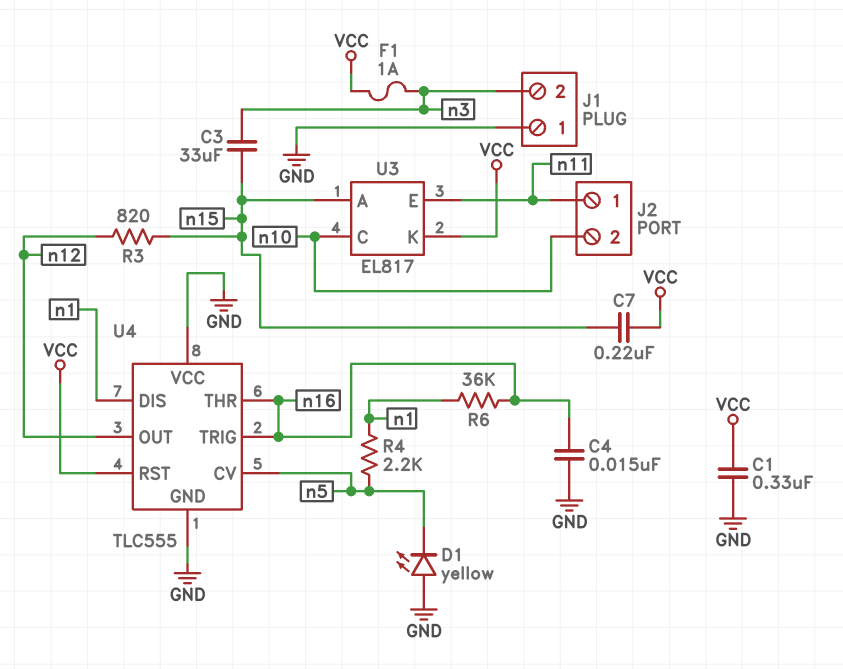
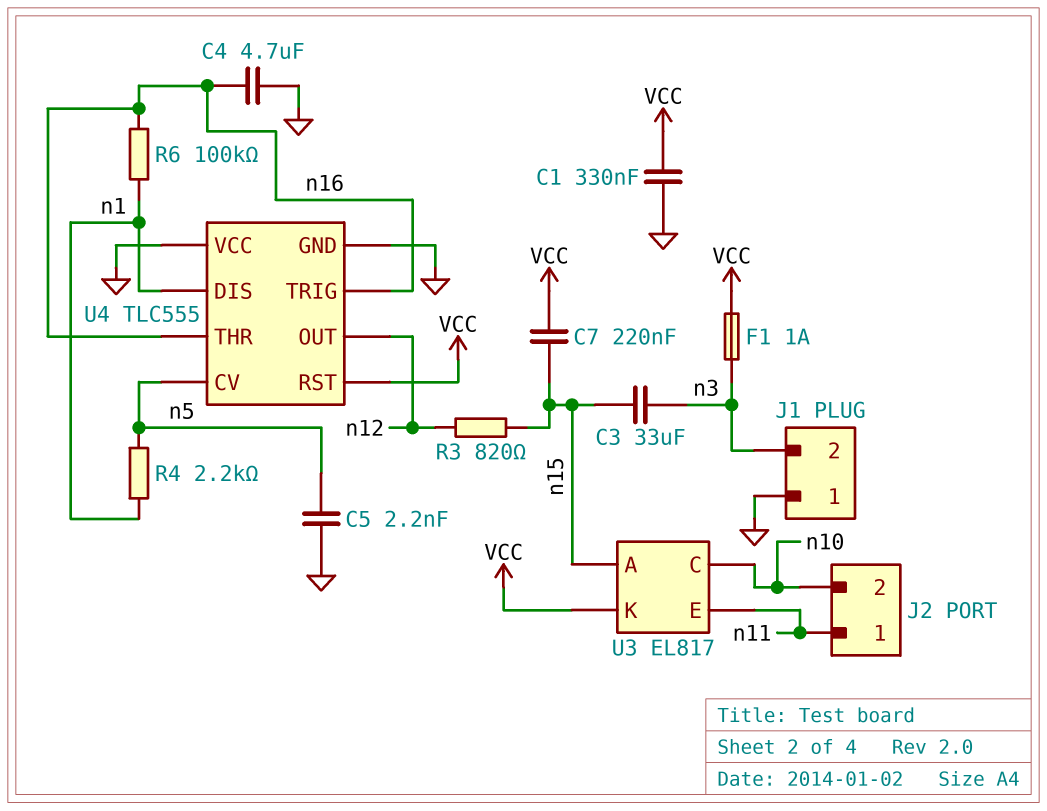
C4: 15nF (GND, n16) -> 4.7uF (GND, n16)
C5: none -> 2.2nF (GND, n5)
D1: LED yellow (A GND, K n5) -> none
R6: 36k (n1, n16) -> 100k (n1, n16)

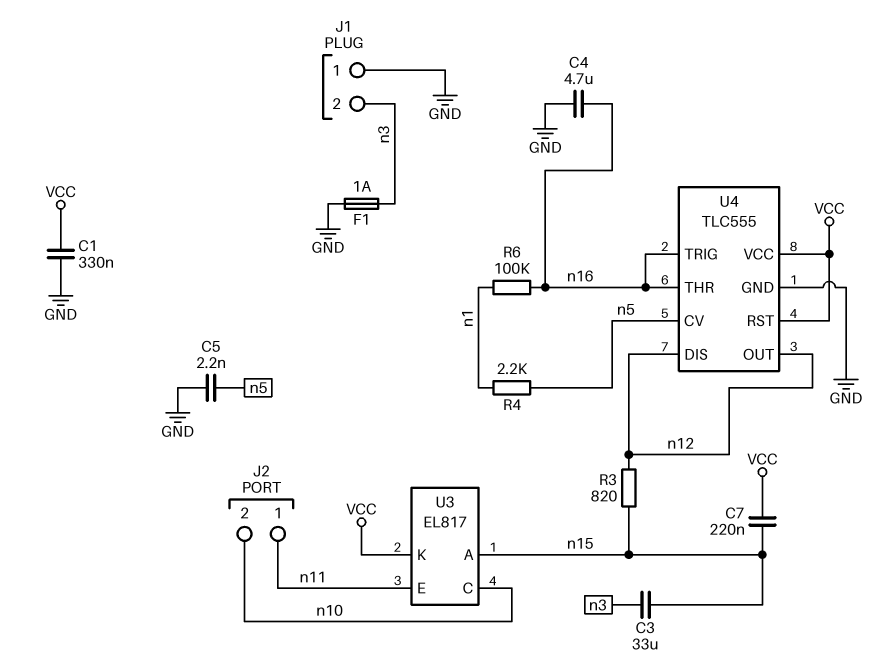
F1: 1A (VCC, n3) -> 1A (GND, n3)
U4 pin DIS: n1 -> n12
U4 pin VCC: GND -> VCC

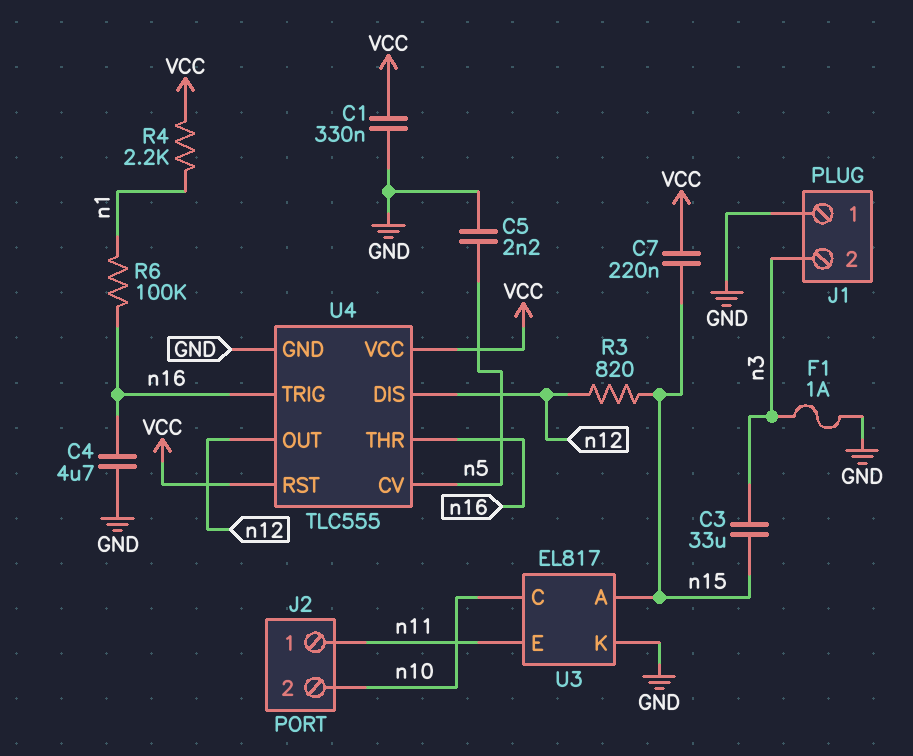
R4: 2.2k (n1, n5) -> 2.2k (VCC, n1)
U3 pin K: VCC -> GND

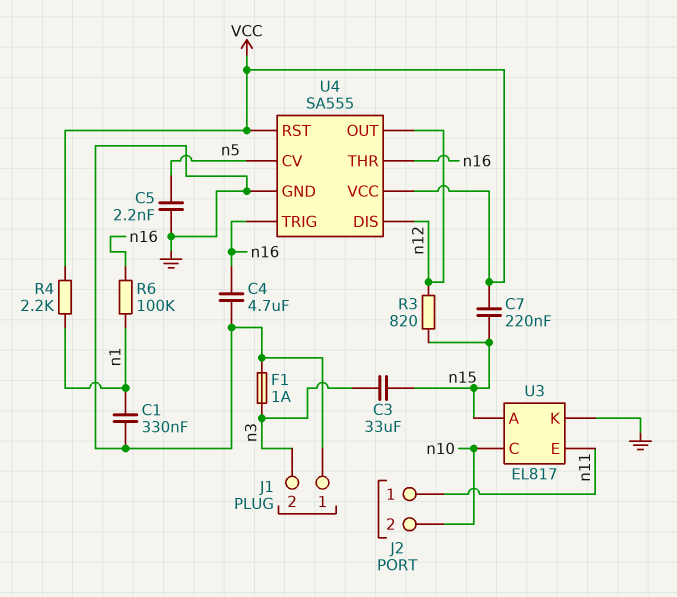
C1: 330nF (GND, VCC) -> 330nF (GND, n1)
U4: TLC555 -> SA555

